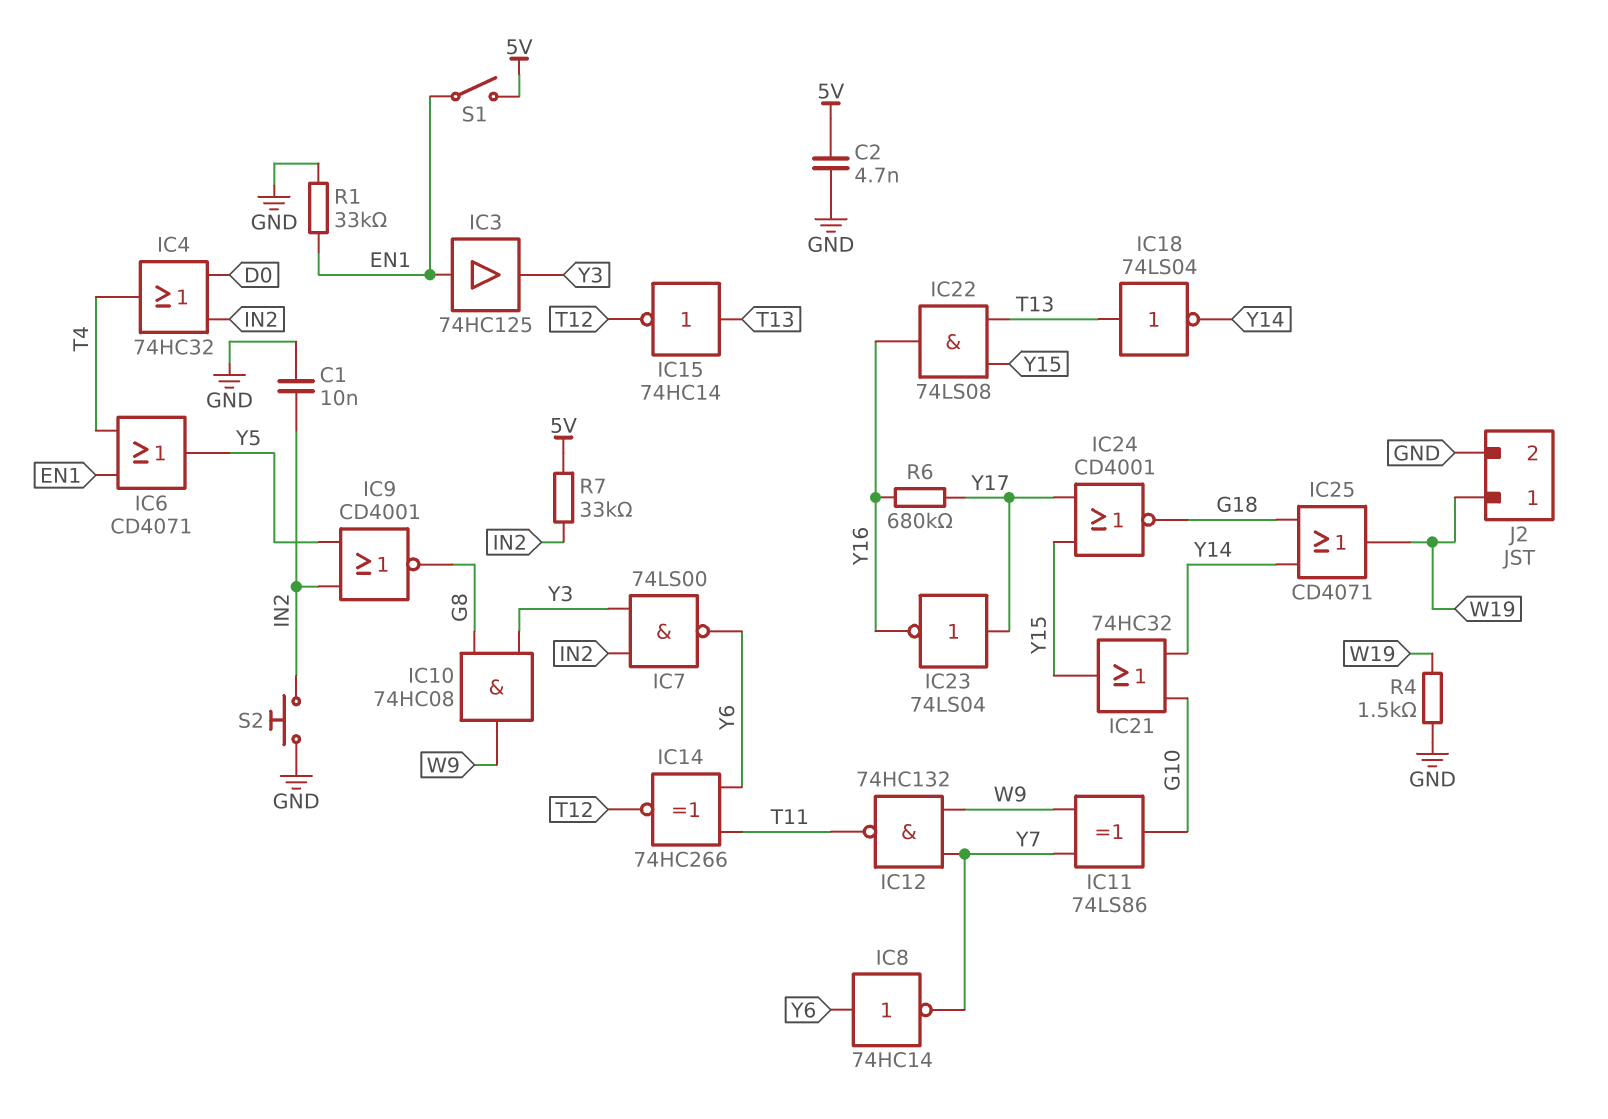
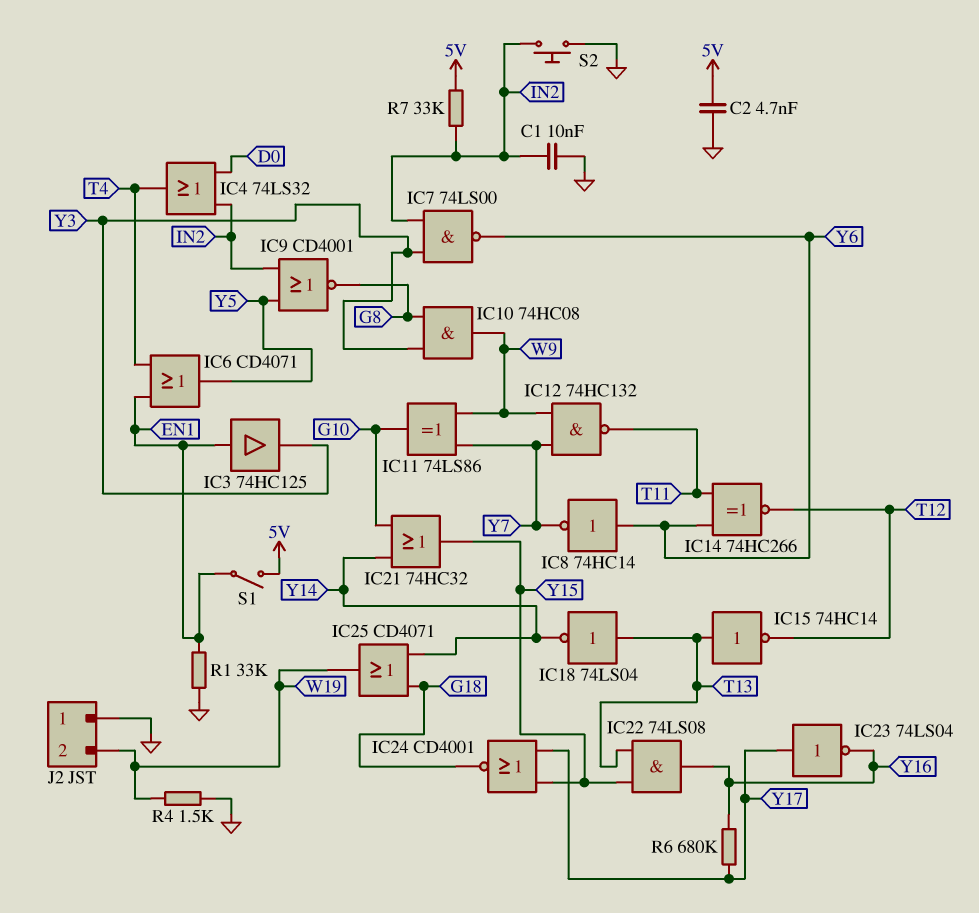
IC4: OR 74HC32 (in D0, in IN2, out T4) -> OR 74LS32 (in D0, in IN2, out T4)
J2 pin 1: W19 -> GND
J2 pin 2: GND -> W19

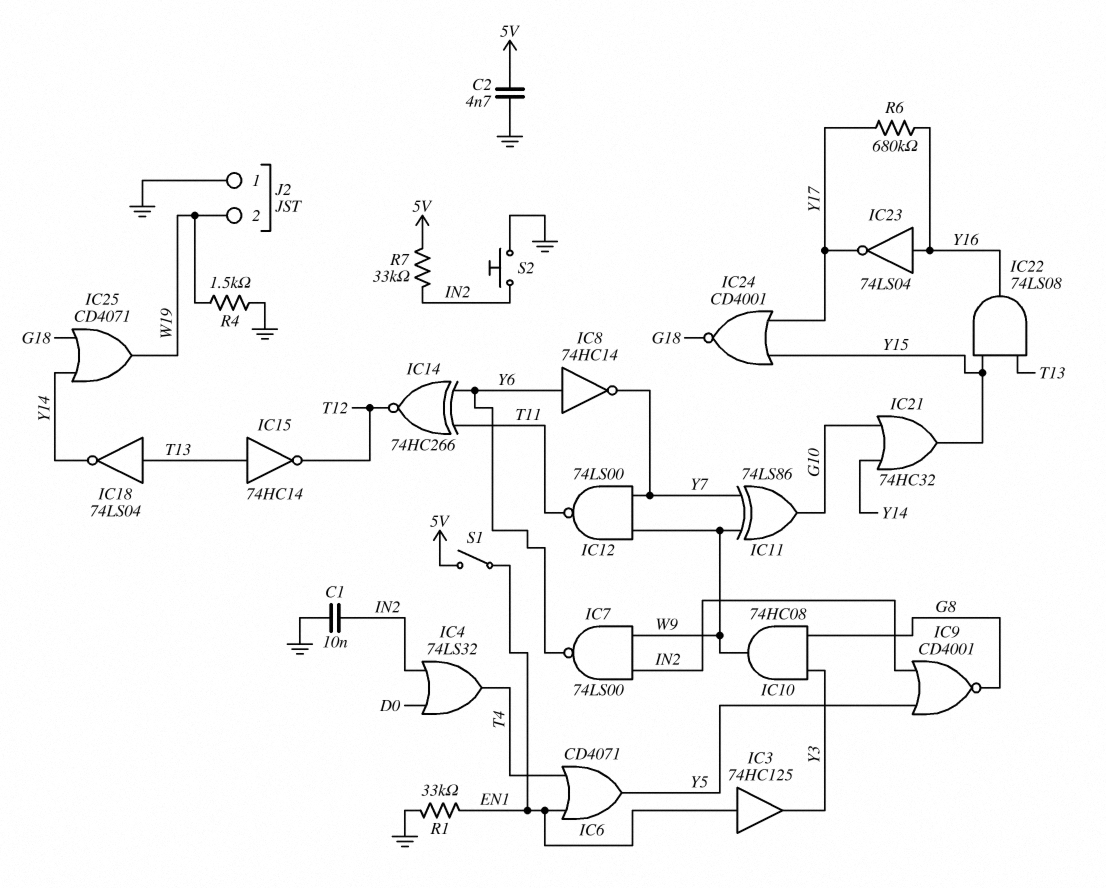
IC7: NAND 74LS00 (in IN2, in Y3, out Y6) -> NAND 74LS00 (in IN2, in W9, out Y6)
IC12: NAND 74HC132 (in W9, in Y7, out T11) -> NAND 74LS00 (in W9, in Y7, out T11)
IC23: NOT 74LS04 (in Y17, out Y16) -> NOT 74LS04 (in Y16, out Y17)

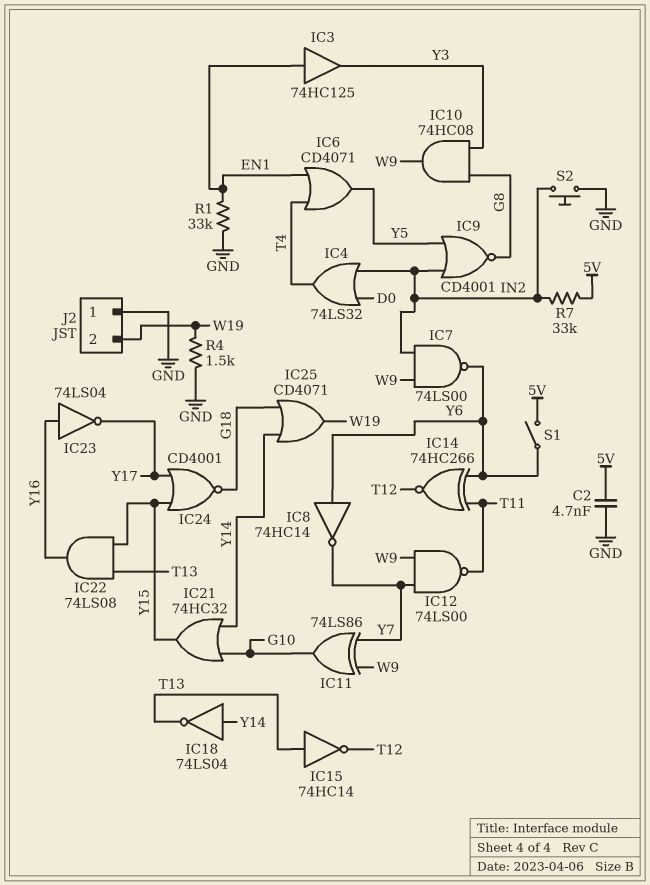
C1: 10nF (GND, IN2) -> none
IC18: NOT 74LS04 (in T13, out Y14) -> NOT 74LS04 (in Y14, out T13)
R6: 680k (Y16, Y17) -> none
S1: switch (5V, EN1) -> switch (5V, Y6)

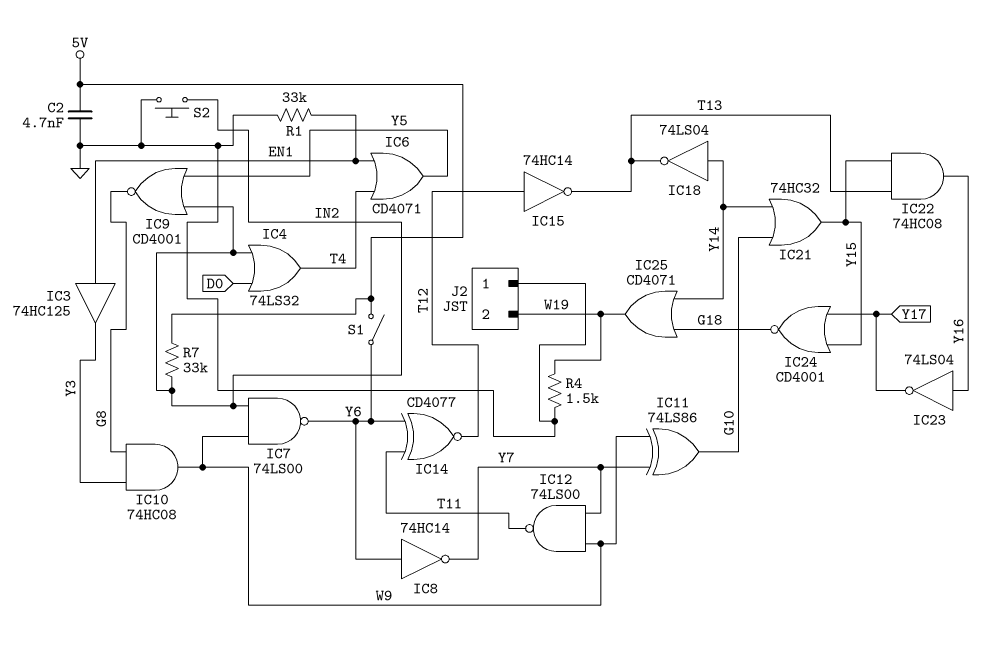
IC14: XNOR 74HC266 (in T11, in Y6, out T12) -> XNOR CD4077 (in T11, in Y6, out T12)
IC15: NOT 74HC14 (in T13, out T12) -> NOT 74HC14 (in T12, out T13)
IC22: AND 74LS08 (in T13, in Y15, out Y16) -> AND 74HC08 (in T13, in Y15, out Y16)

